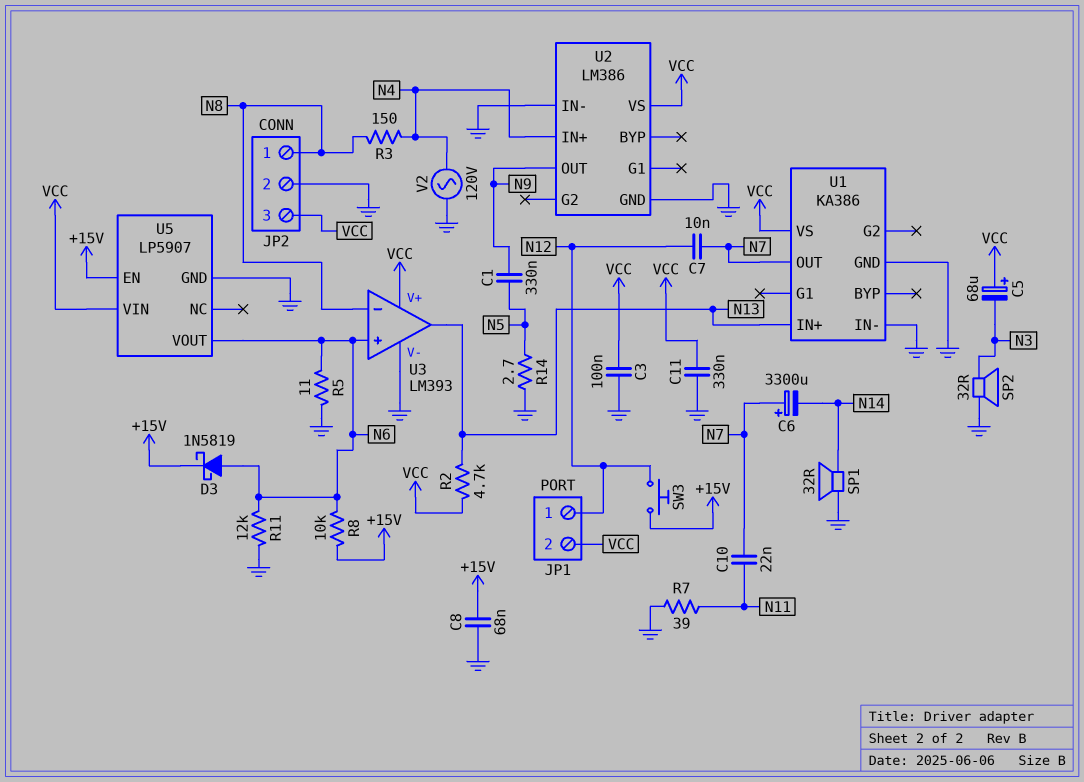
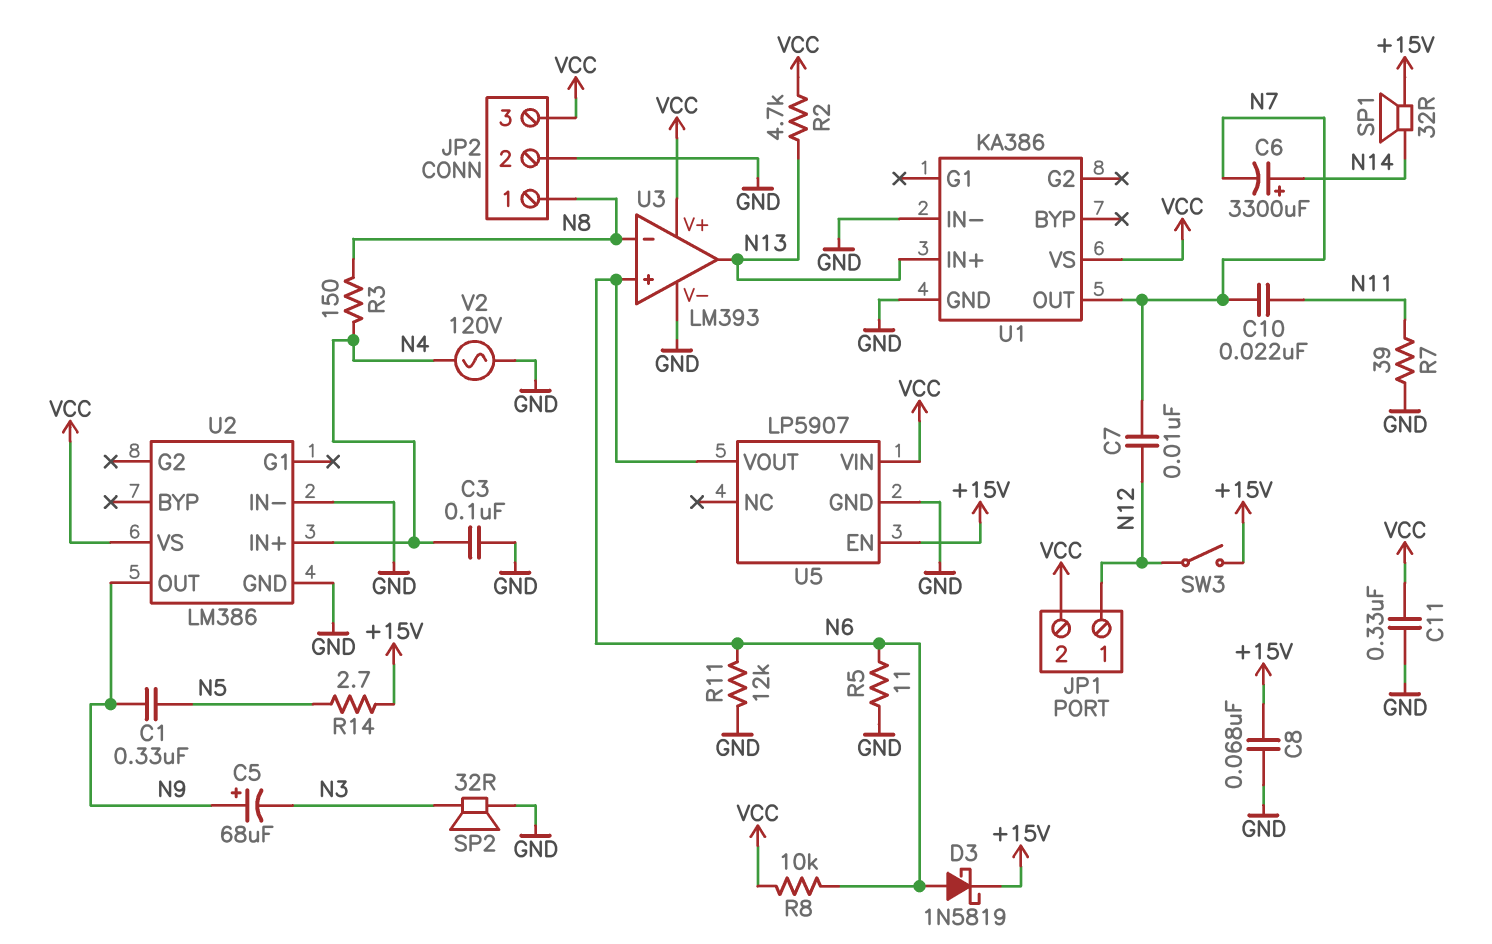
C3: 100nF (GND, VCC) -> 100nF (GND, N4)
C5: 68uF (plus VCC, minus N3) -> 68uF (plus N9, minus N3)
C6: 3300uF (plus N7, minus N14) -> 3300uF (plus N14, minus N7)
R8: 10k (+15V, N6) -> 10k (N6, VCC)
R14: 2.7 (GND, N5) -> 2.7 (+15V, N5)
SP1: speaker 32R (GND, N14) -> speaker 32R (+15V, N14)
SW3: button (+15V, N12) -> switch (+15V, N12)

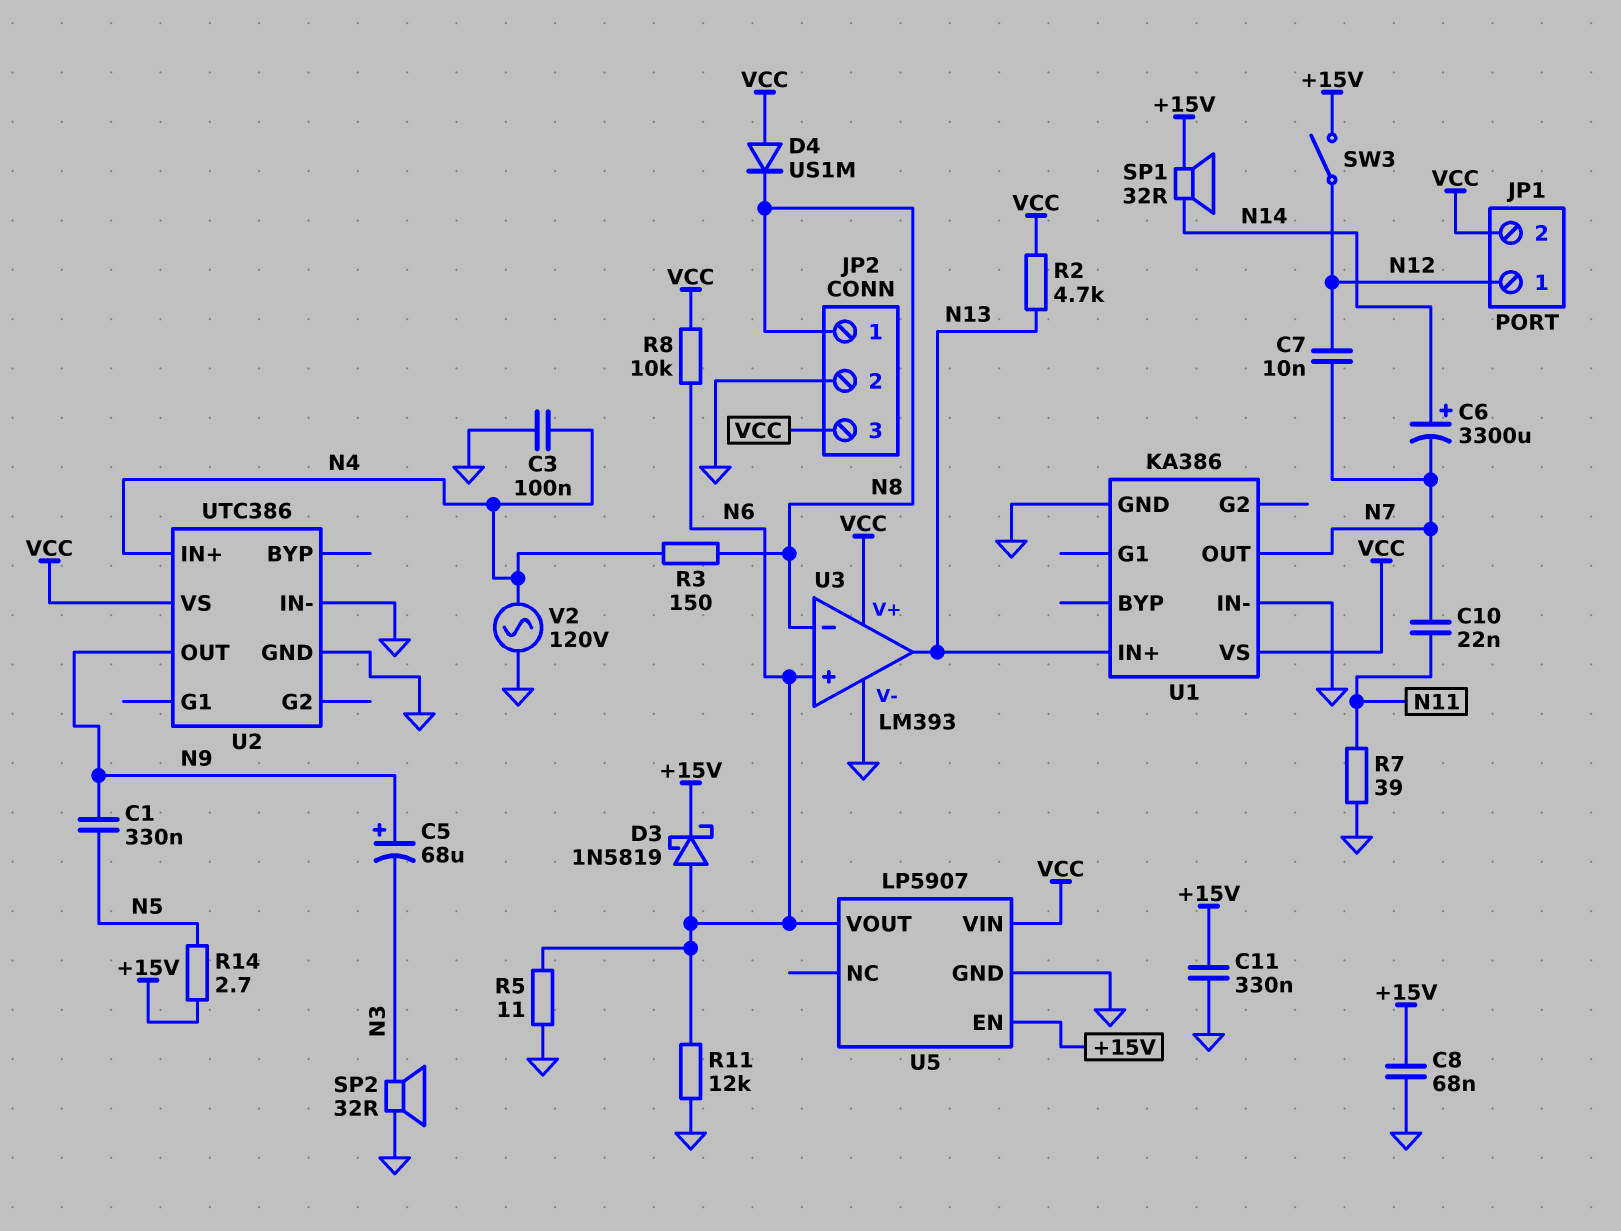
C11: 330nF (GND, VCC) -> 330nF (+15V, GND)
D4: none -> diode US1M (A VCC, K N8)
U2: LM386 -> UTC386

